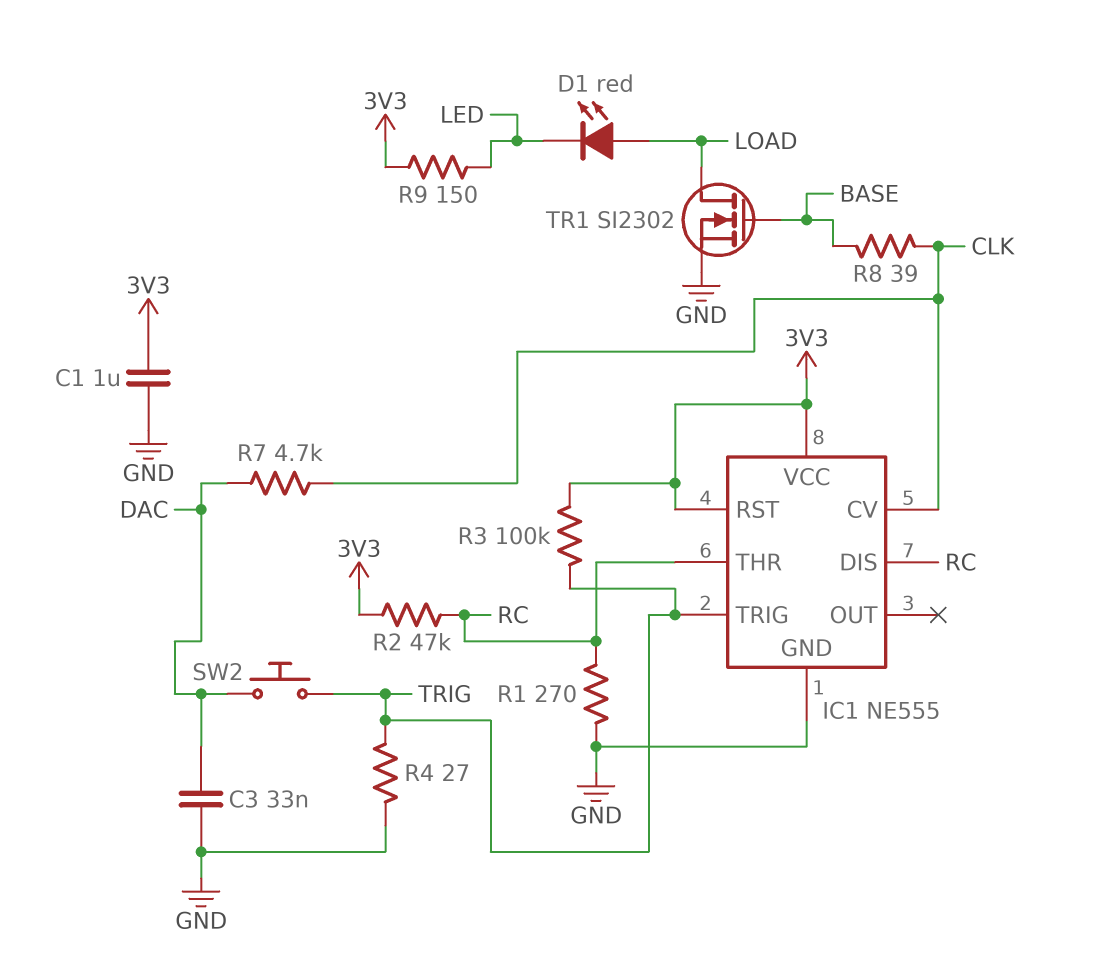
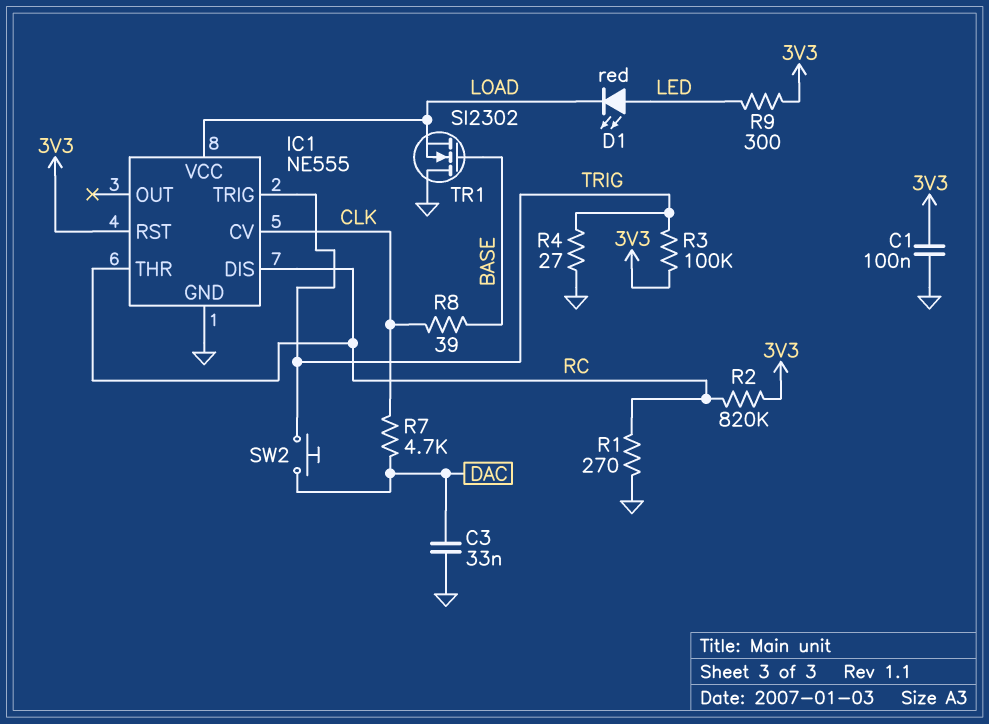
C1: 1uF (3V3, GND) -> 100nF (3V3, GND)
D1: LED red (A LOAD, K LED) -> LED red (A LED, K LOAD)
IC1 pin VCC: 3V3 -> LOAD
R2: 47k (3V3, RC) -> 820k (3V3, RC)
R9: 150 (3V3, LED) -> 300 (3V3, LED)
TR1: NMOS SI2302 (G BASE, D LOAD, S GND) -> NMOS SI2302 (G BASE, D GND, S LOAD)

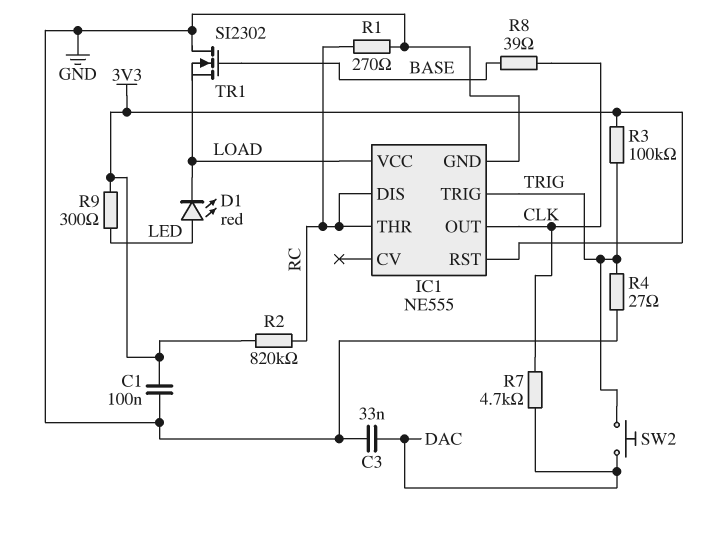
IC1 pin CV: CLK -> none
IC1 pin OUT: none -> CLK

